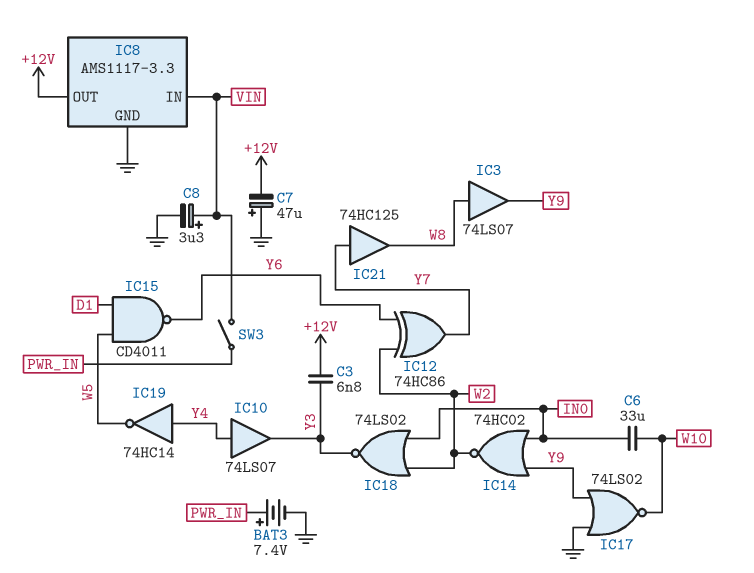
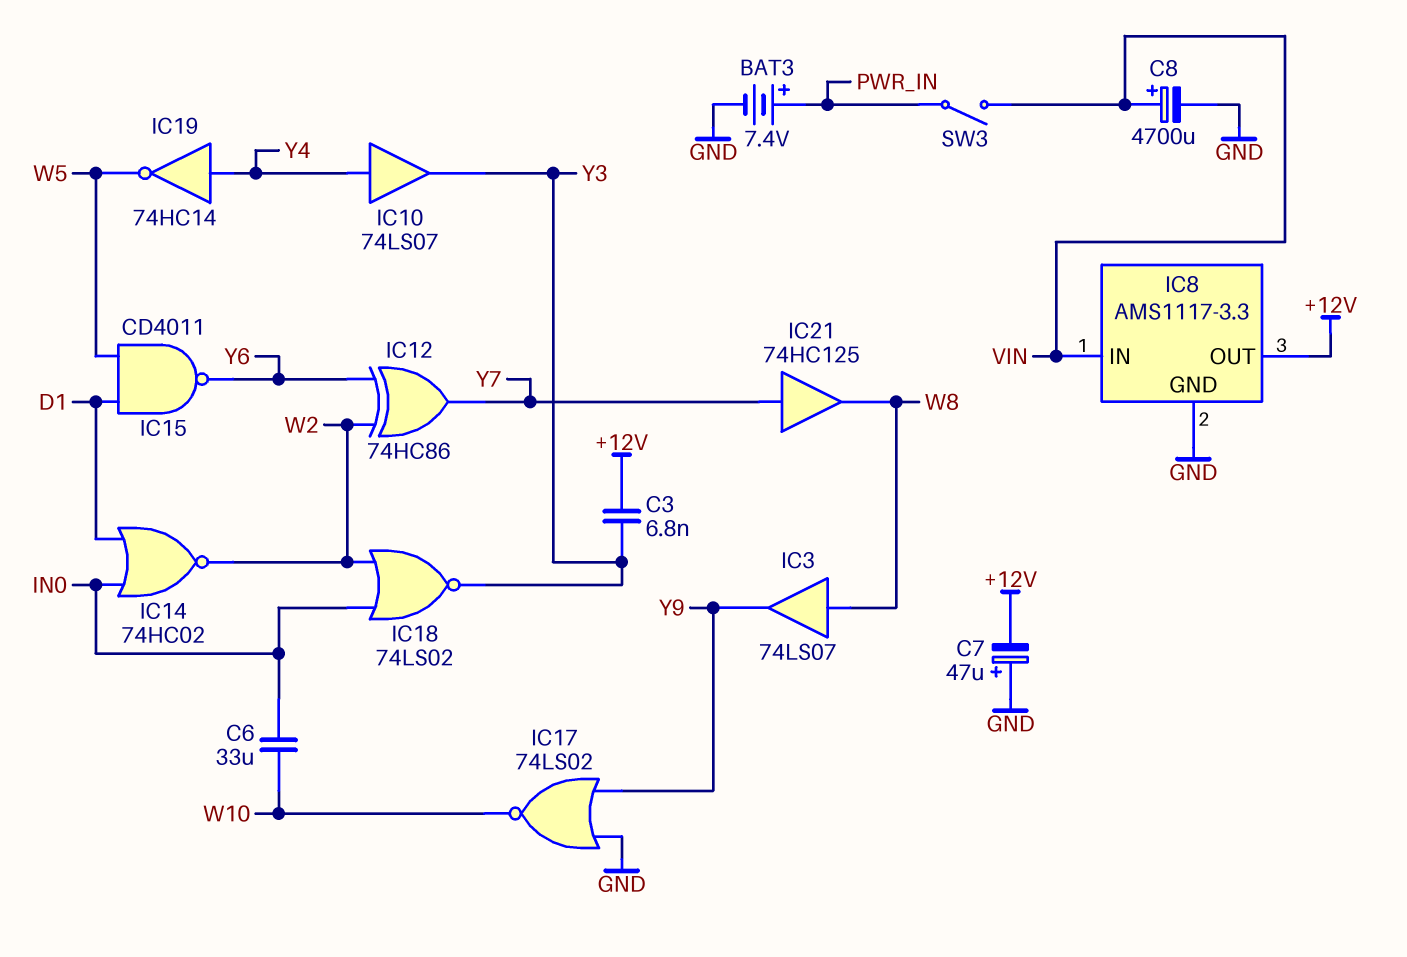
C8: 3.3uF (plus VIN, minus GND) -> 4700uF (plus VIN, minus GND)
IC14: NOR 74HC02 (in IN0, in Y9, out W2) -> NOR 74HC02 (in D1, in IN0, out W2)

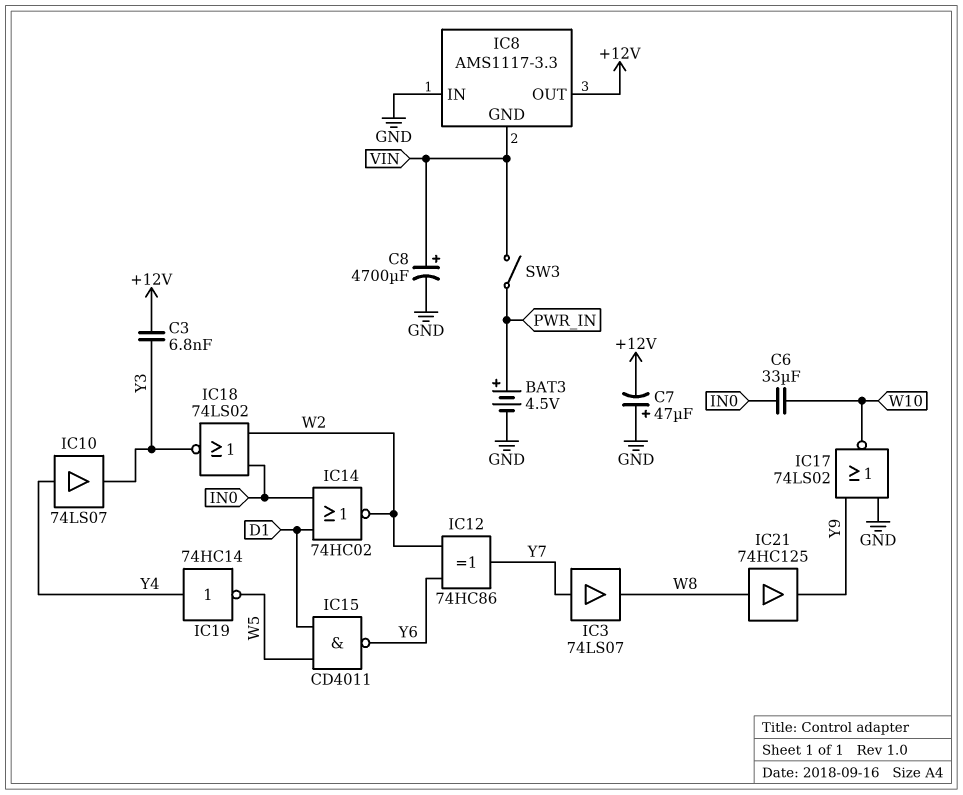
BAT3: 7.4V (plus PWR_IN, minus GND) -> 4.5V (plus PWR_IN, minus GND)
IC3: buffer 74LS07 (in W8, out Y9) -> buffer 74LS07 (in Y7, out W8)
IC8 pin GND: GND -> VIN
IC8 pin IN: VIN -> GND
IC21: buffer 74HC125 (in Y7, out W8) -> buffer 74HC125 (in W8, out Y9)

